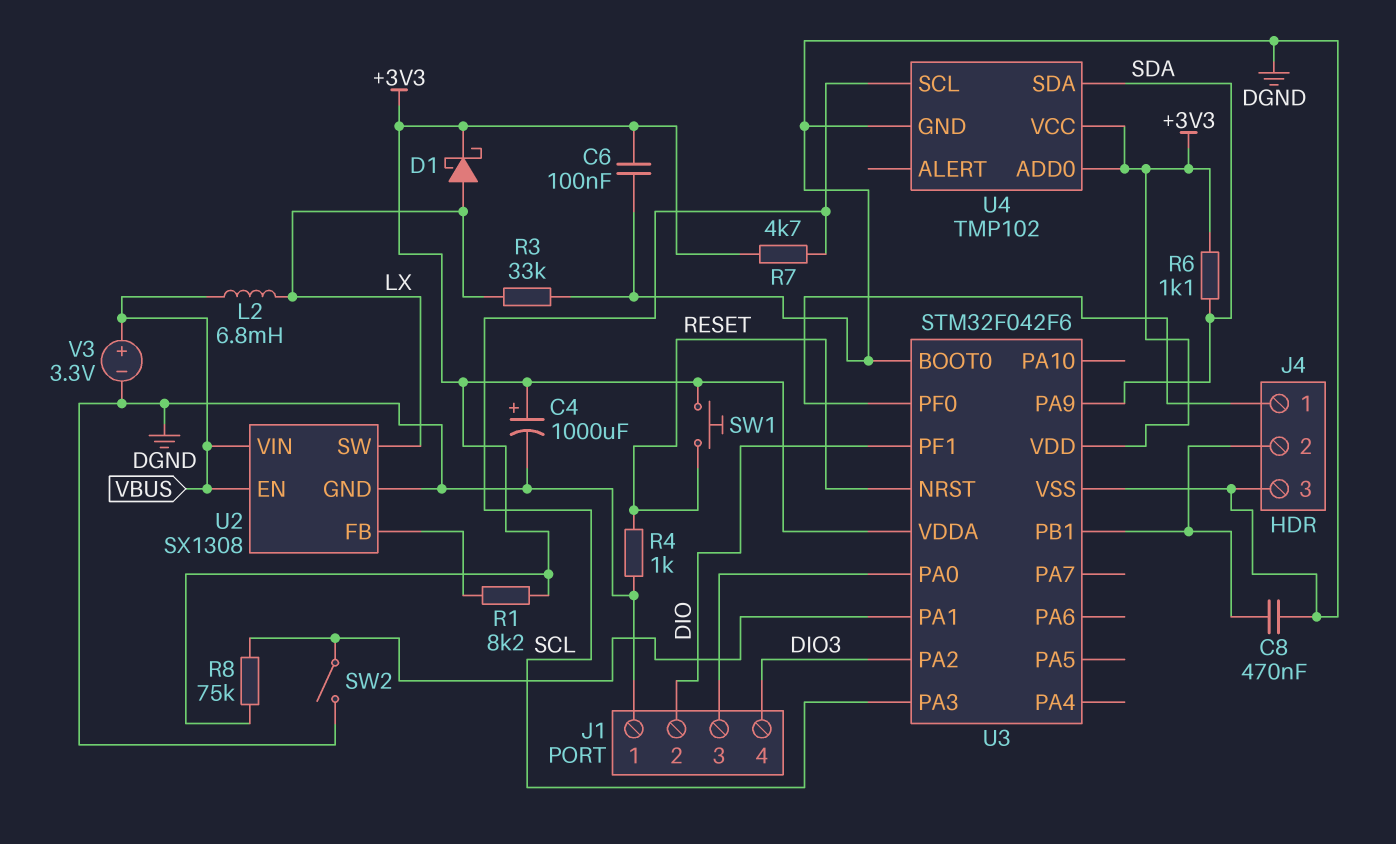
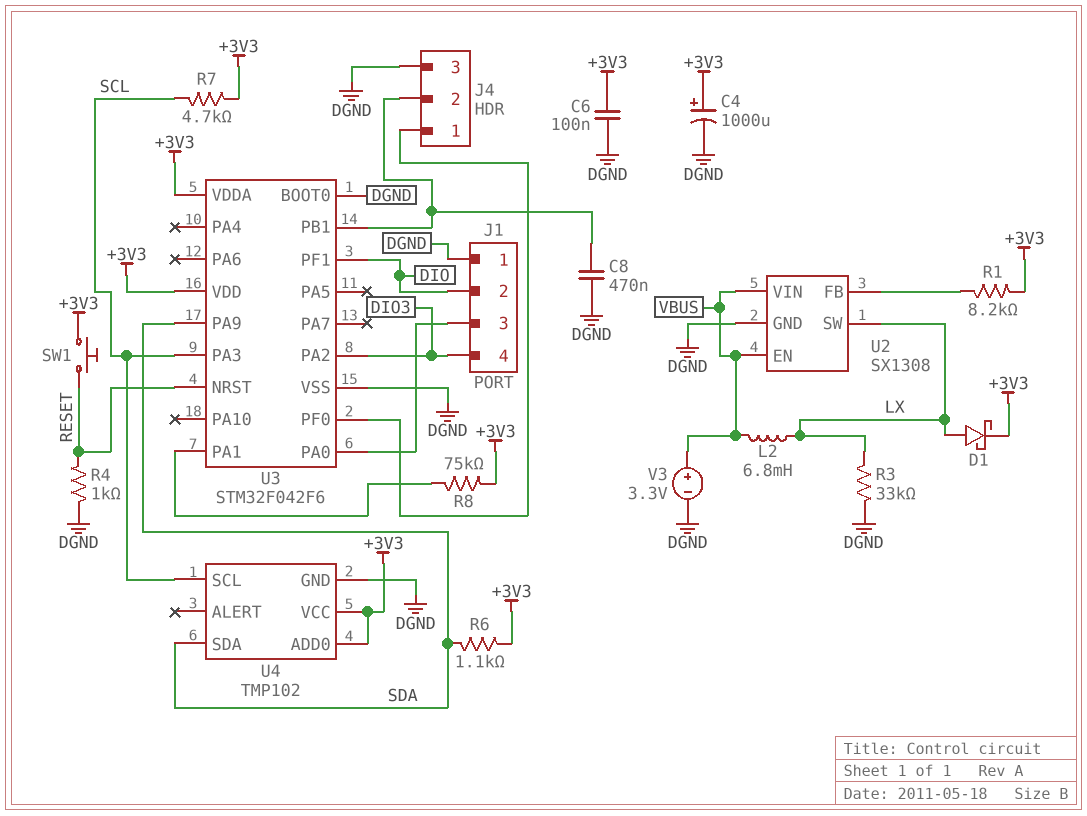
SW2: switch (DGND, U3/PA1) -> none

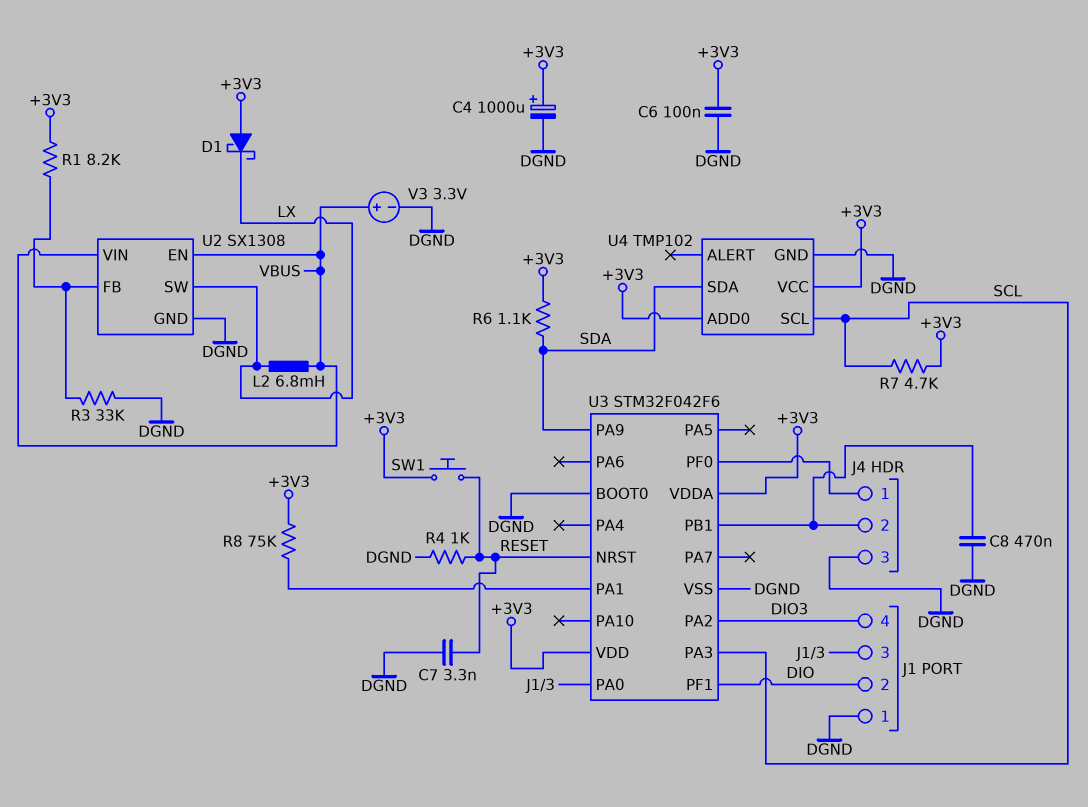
C7: none -> 3.3nF (DGND, RESET)
D1: schottky (A LX, K +3V3) -> schottky (A +3V3, K LX)
R3: 33k (DGND, LX) -> 33k (DGND, U2/FB)

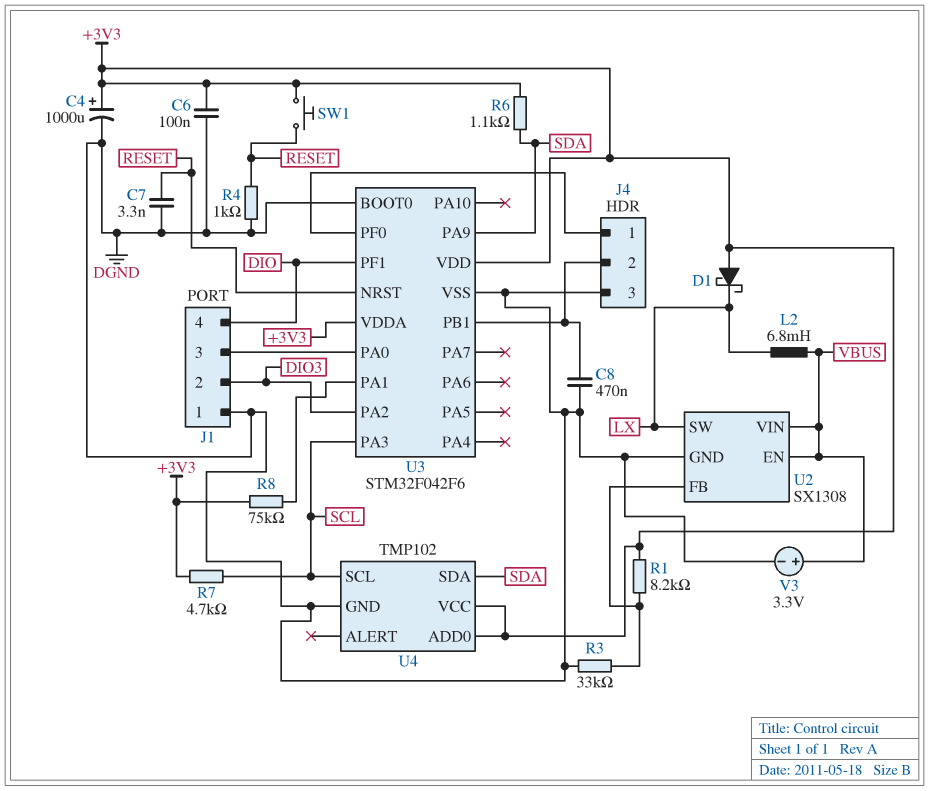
J1 pin 2: DIO -> DIO3
J1 pin 4: DIO3 -> DIO

